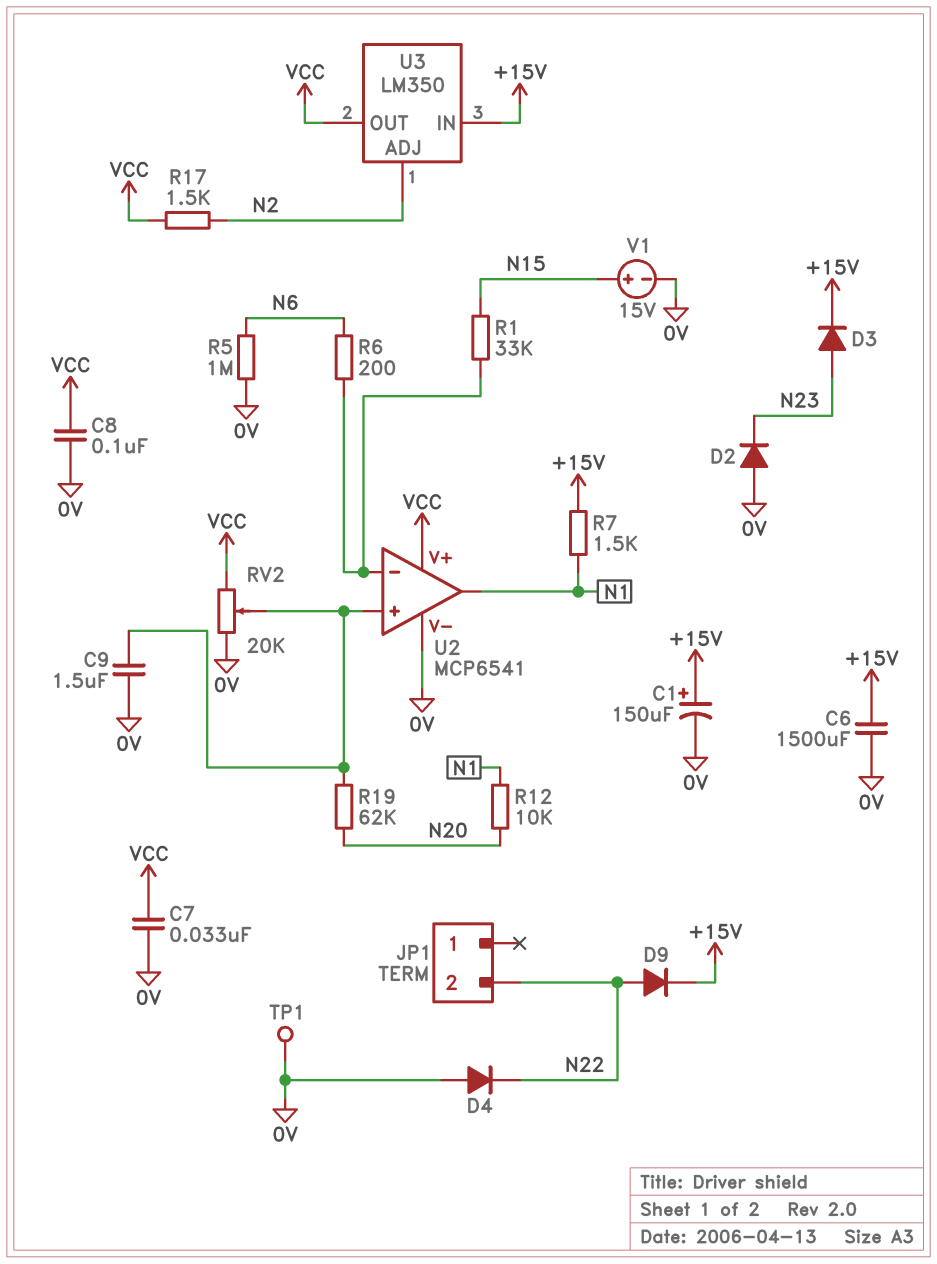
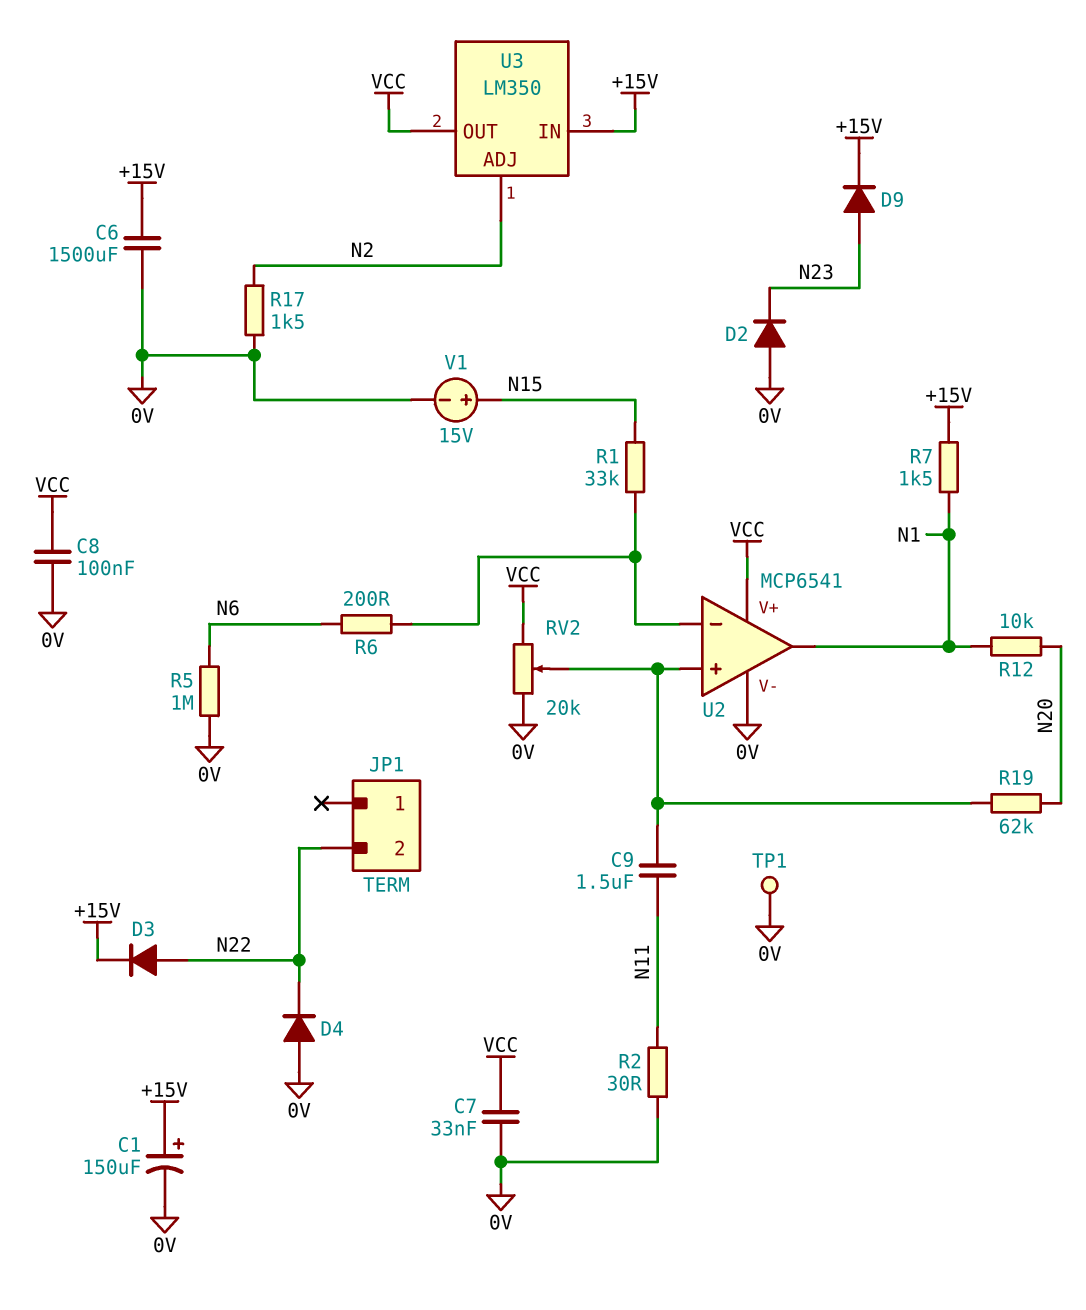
C9: 1.5uF (0V, U2/in+) -> 1.5uF (N11, U2/in+)
D3: diode (A N23, K +15V) -> diode (A N22, K +15V)
D9: diode (A N22, K +15V) -> diode (A N23, K +15V)
R2: none -> 30 (0V, N11)
R17: 1.5k (N2, VCC) -> 1.5k (0V, N2)

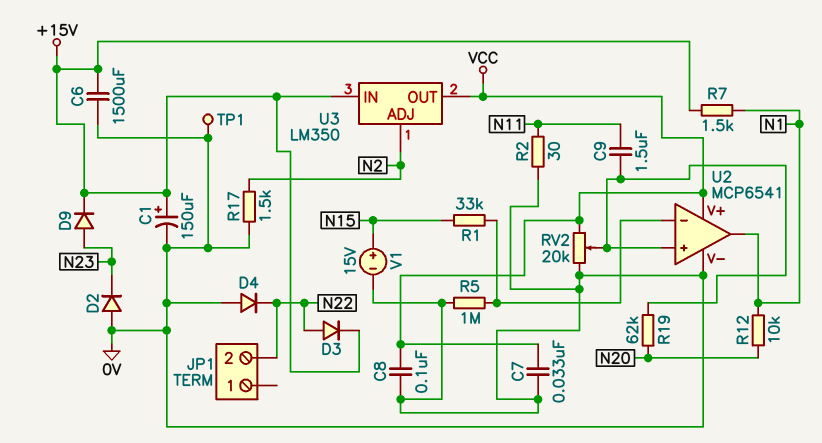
R5: 1M (0V, N6) -> 1M (0V, U2/in-)
R6: 200 (N6, U2/in-) -> none

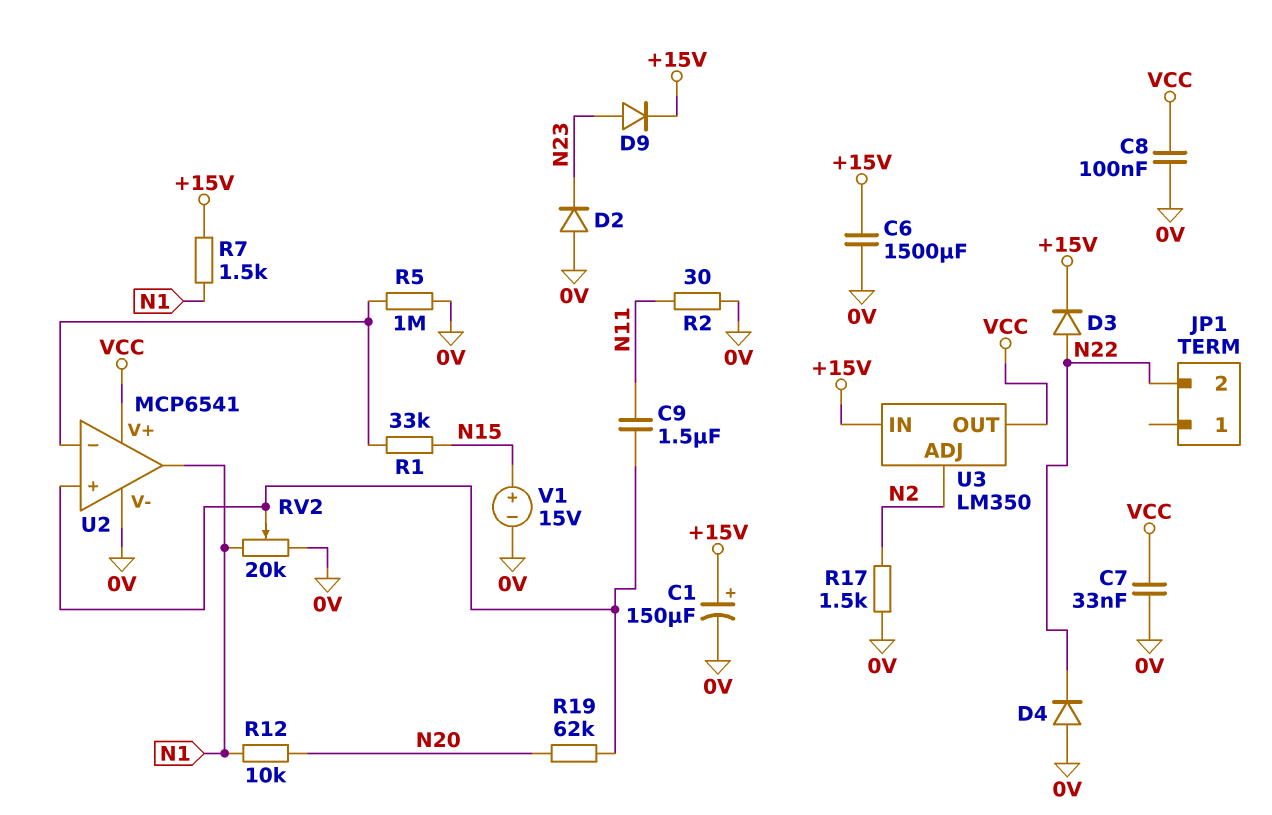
RV2: 20k (0V, VCC, wiper U2/in+) -> 20k (0V, N1, wiper U2/in+)
TP1: test point (0V) -> none

